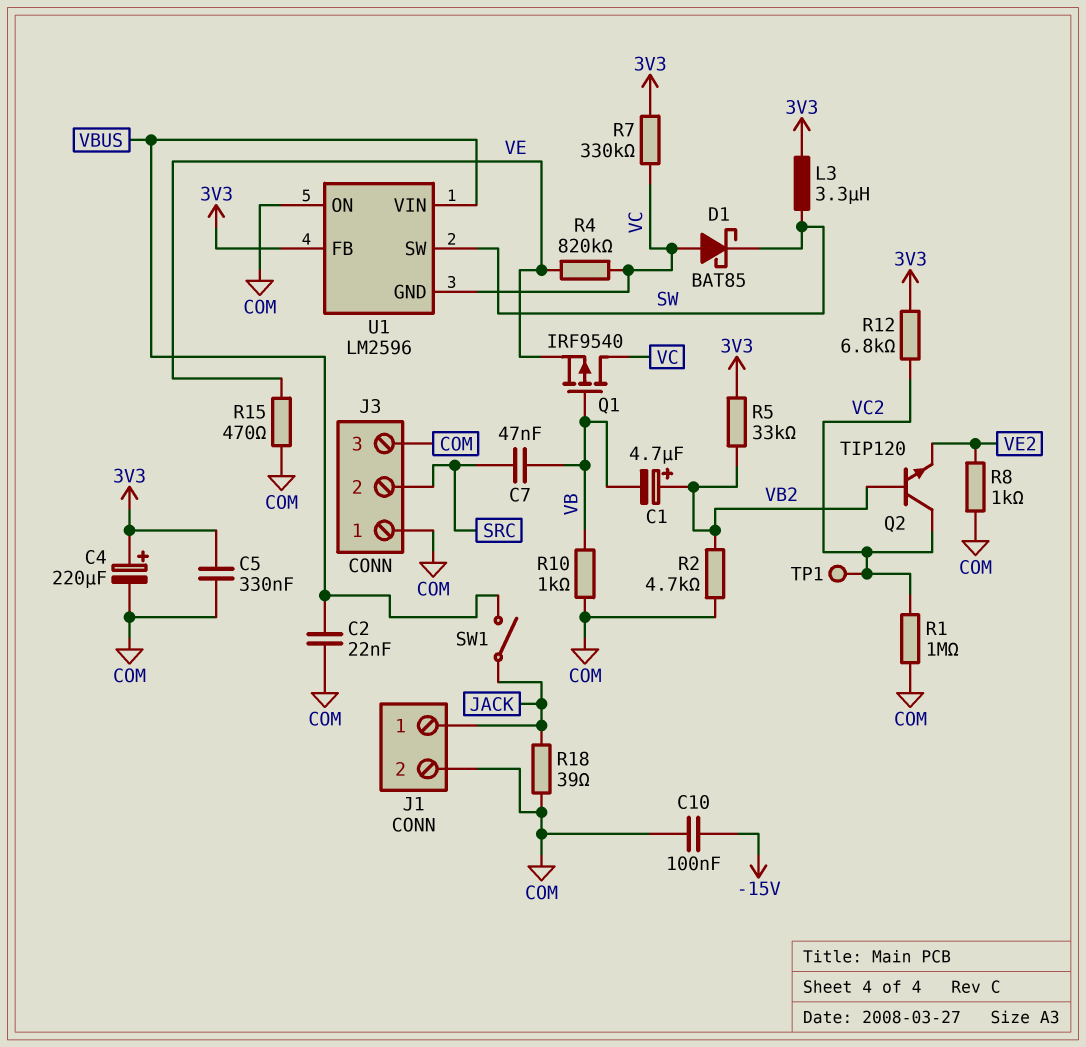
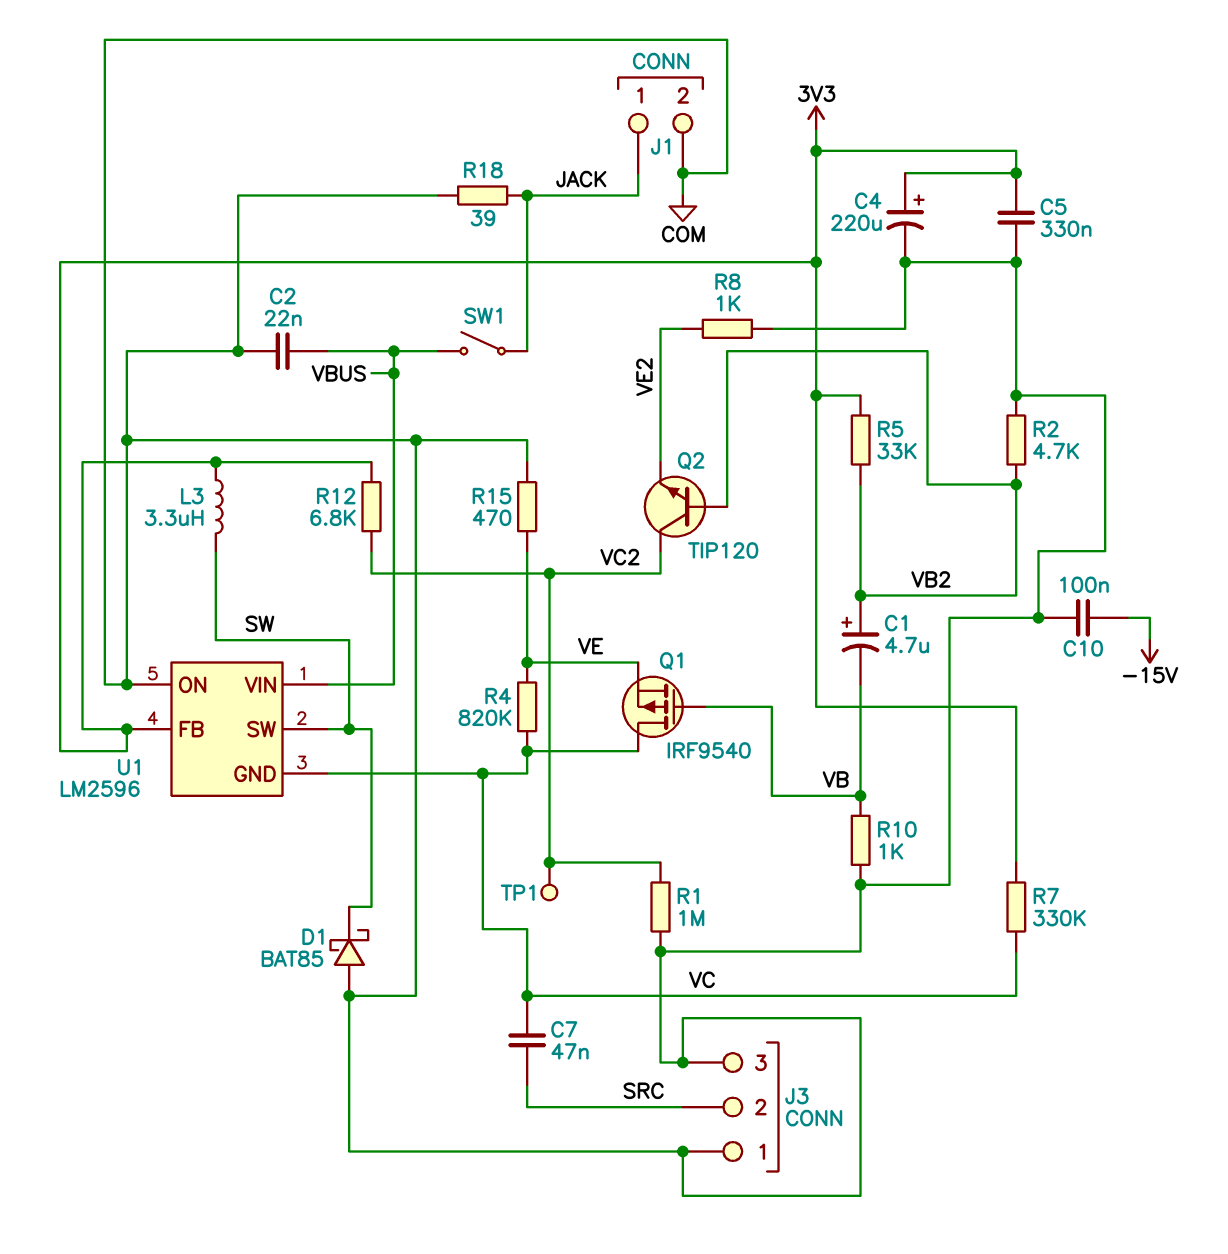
C7: 47nF (SRC, VB) -> 47nF (SRC, VC)
D1: schottky BAT85 (A VC, K SW) -> schottky BAT85 (A COM, K SW)

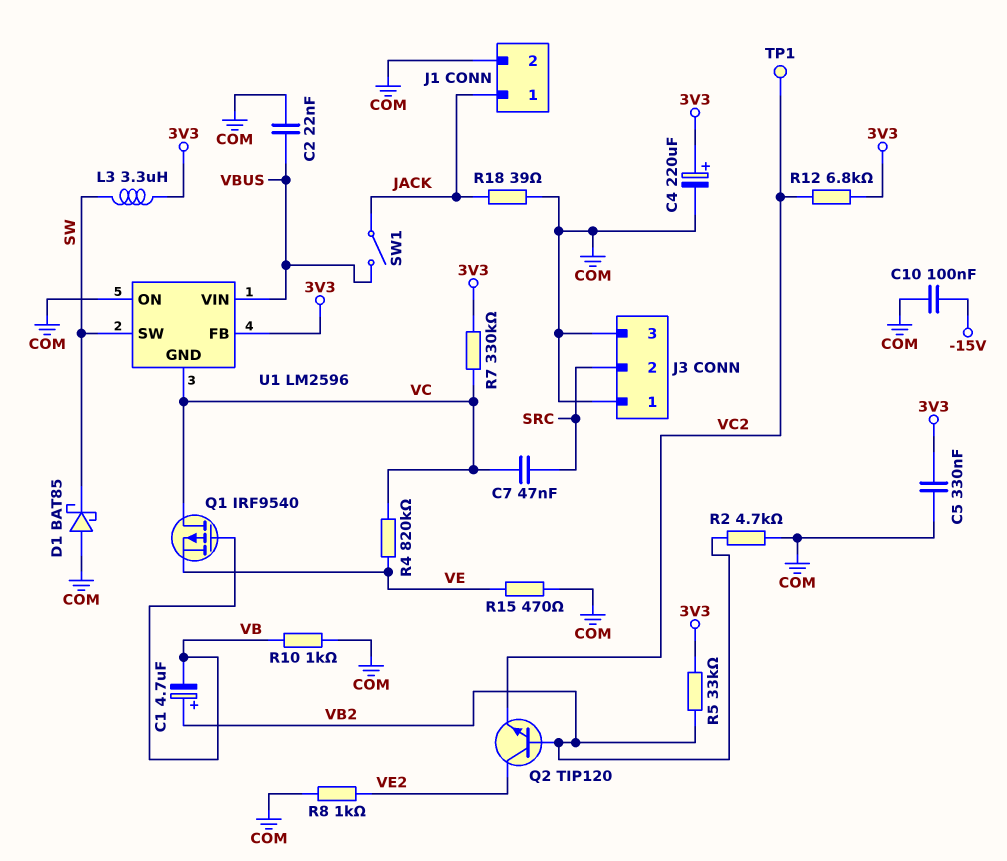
Q2: NPN TIP120 (B VB2, C VC2, E VE2) -> NPN TIP120 (B VB2, C VE2, E VC2)
R1: 1M (COM, VC2) -> none

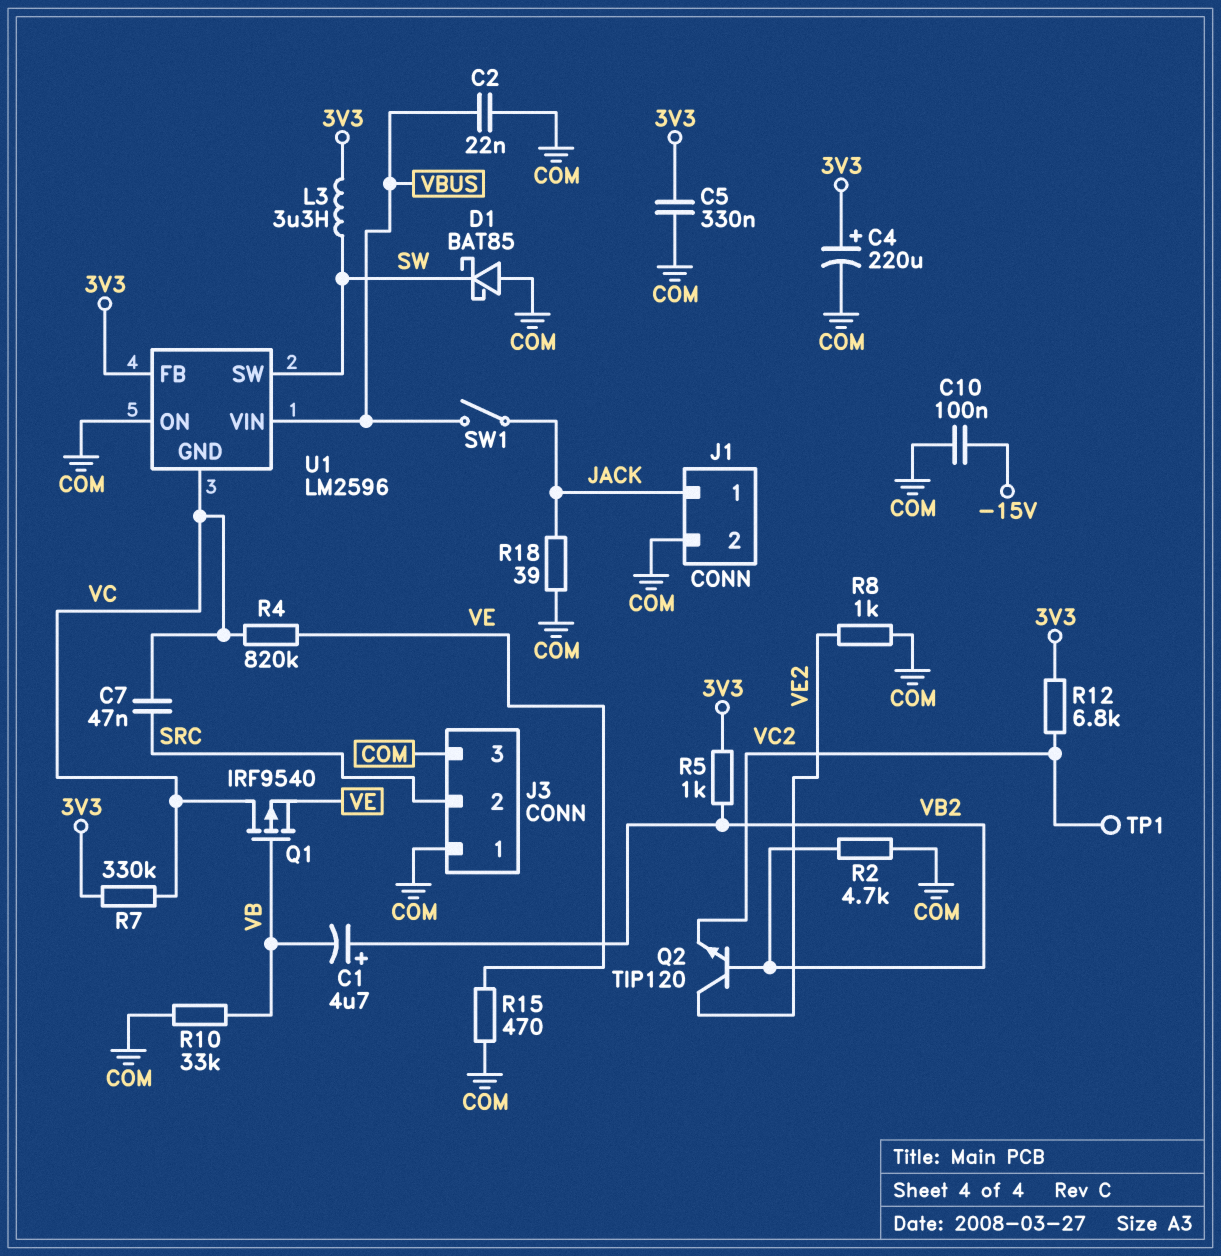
R5: 33k (3V3, VB2) -> 1k (3V3, VB2)
R10: 1k (COM, VB) -> 33k (COM, VB)

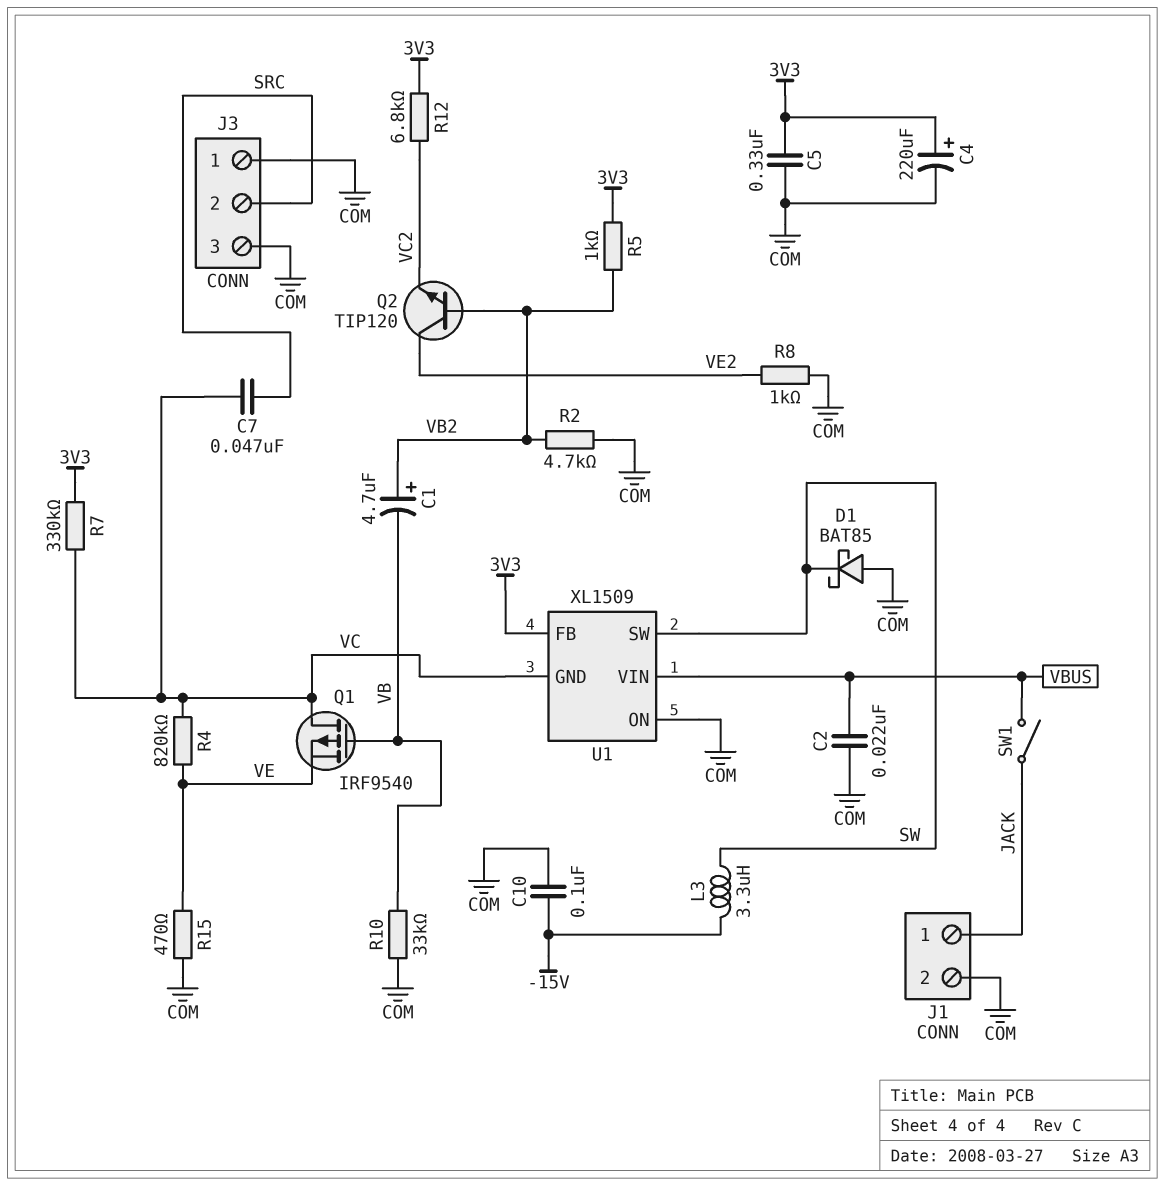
L3: 3.3uH (3V3, SW) -> 3.3uH (-15V, SW)
R18: 39 (COM, JACK) -> none
TP1: test point (VC2) -> none
U1: LM2596 -> XL1509

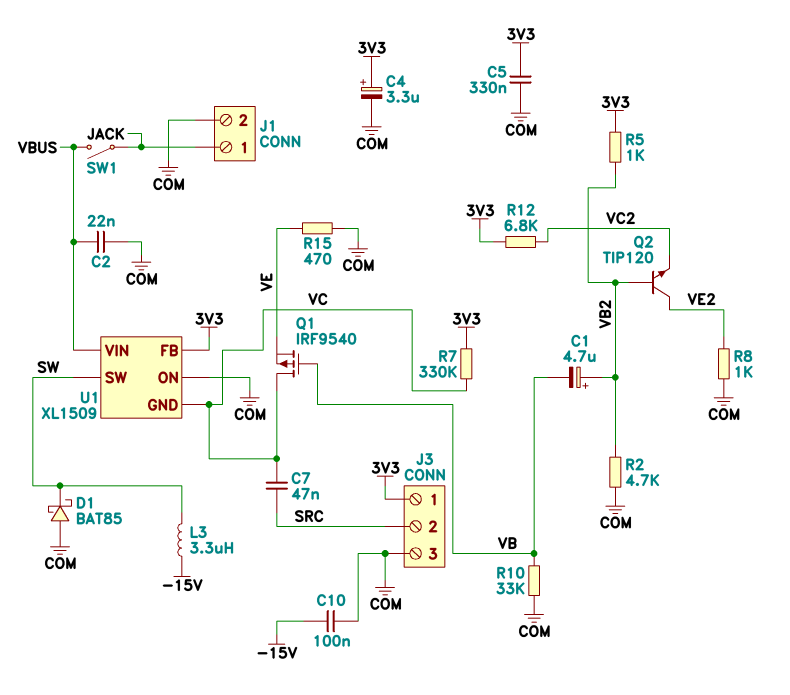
C4: 220uF (plus 3V3, minus COM) -> 3.3uF (plus 3V3, minus COM)
J3 pin 1: COM -> 3V3
R4: 820k (VC, VE) -> none

